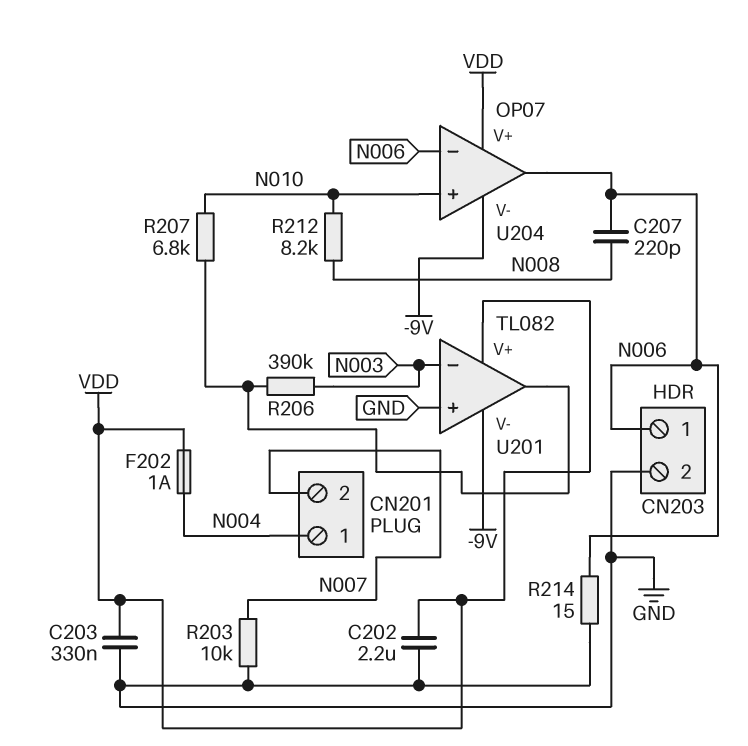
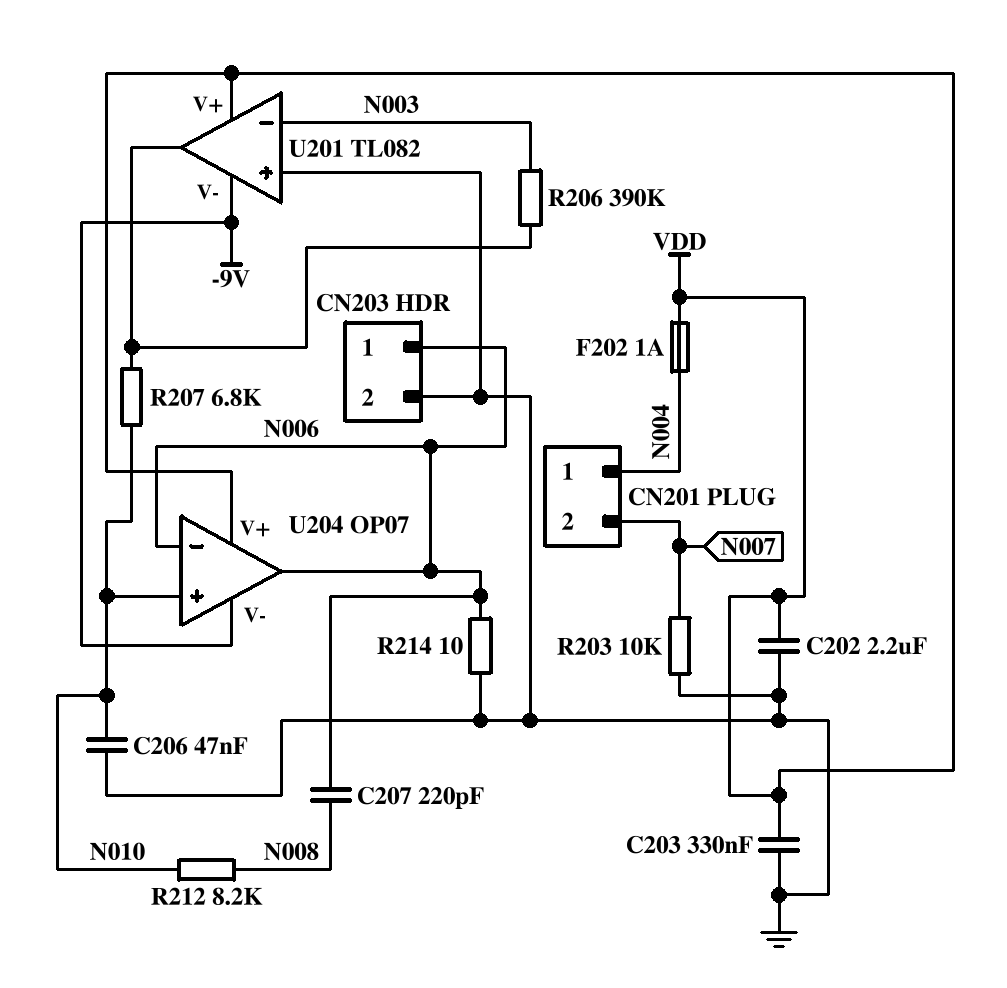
C206: none -> 47nF (GND, N010)
R214: 15 (GND, N006) -> 10 (GND, N006)

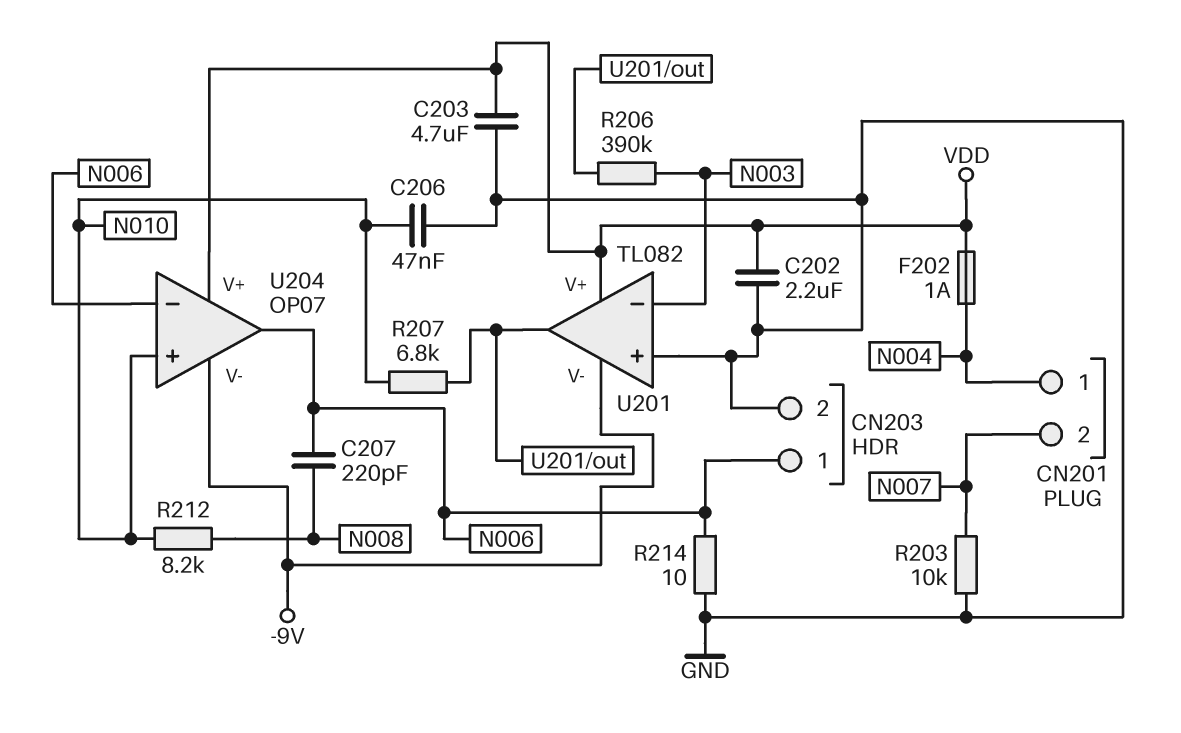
C203: 330nF (GND, VDD) -> 4.7uF (GND, VDD)

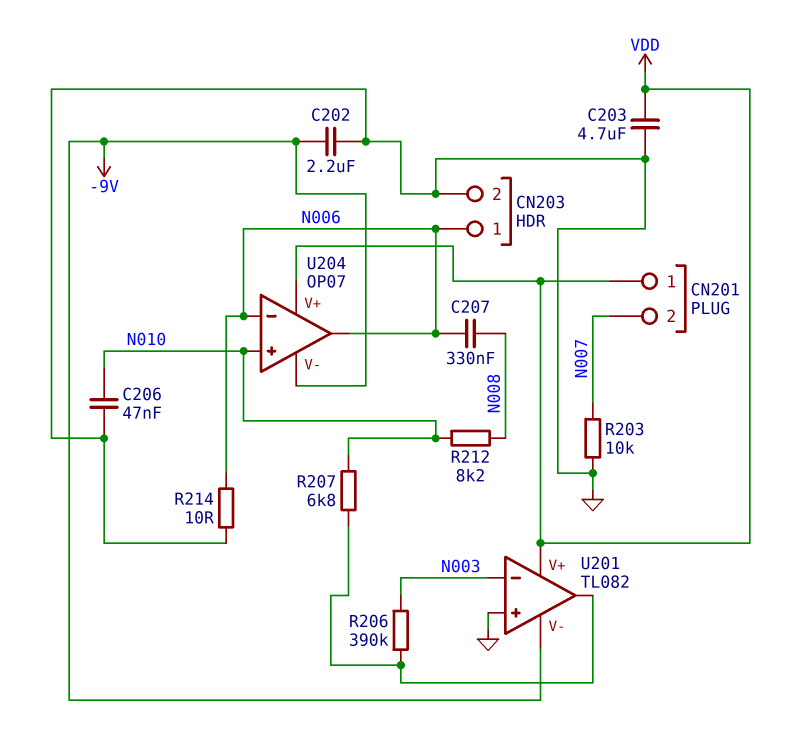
C202: 2.2uF (GND, VDD) -> 2.2uF (-9V, GND)
C207: 220pF (N006, N008) -> 330nF (N006, N008)
CN201 pin 1: N004 -> VDD
F202: 1A (N004, VDD) -> none

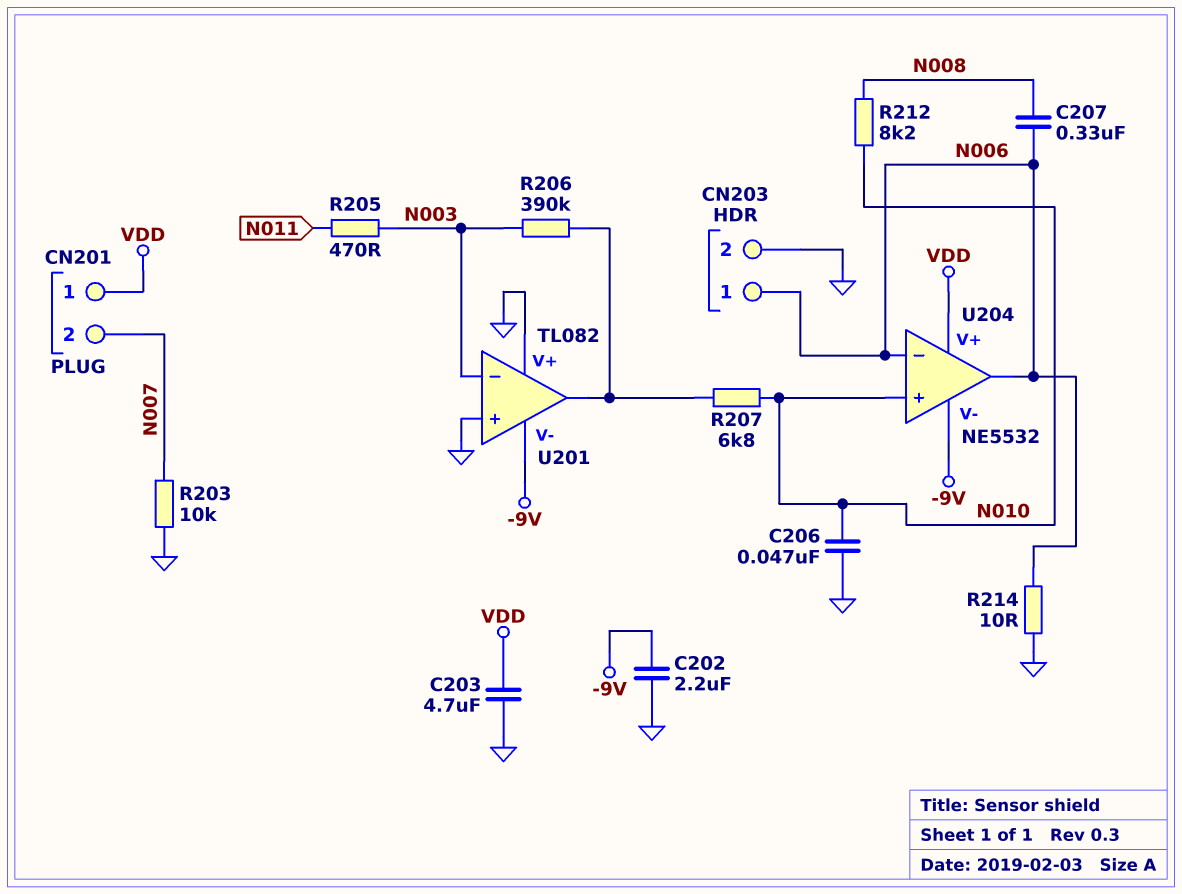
R205: none -> 470 (N003, N011)
U201 pin V+: VDD -> GND
U204: OP07 -> NE5532

